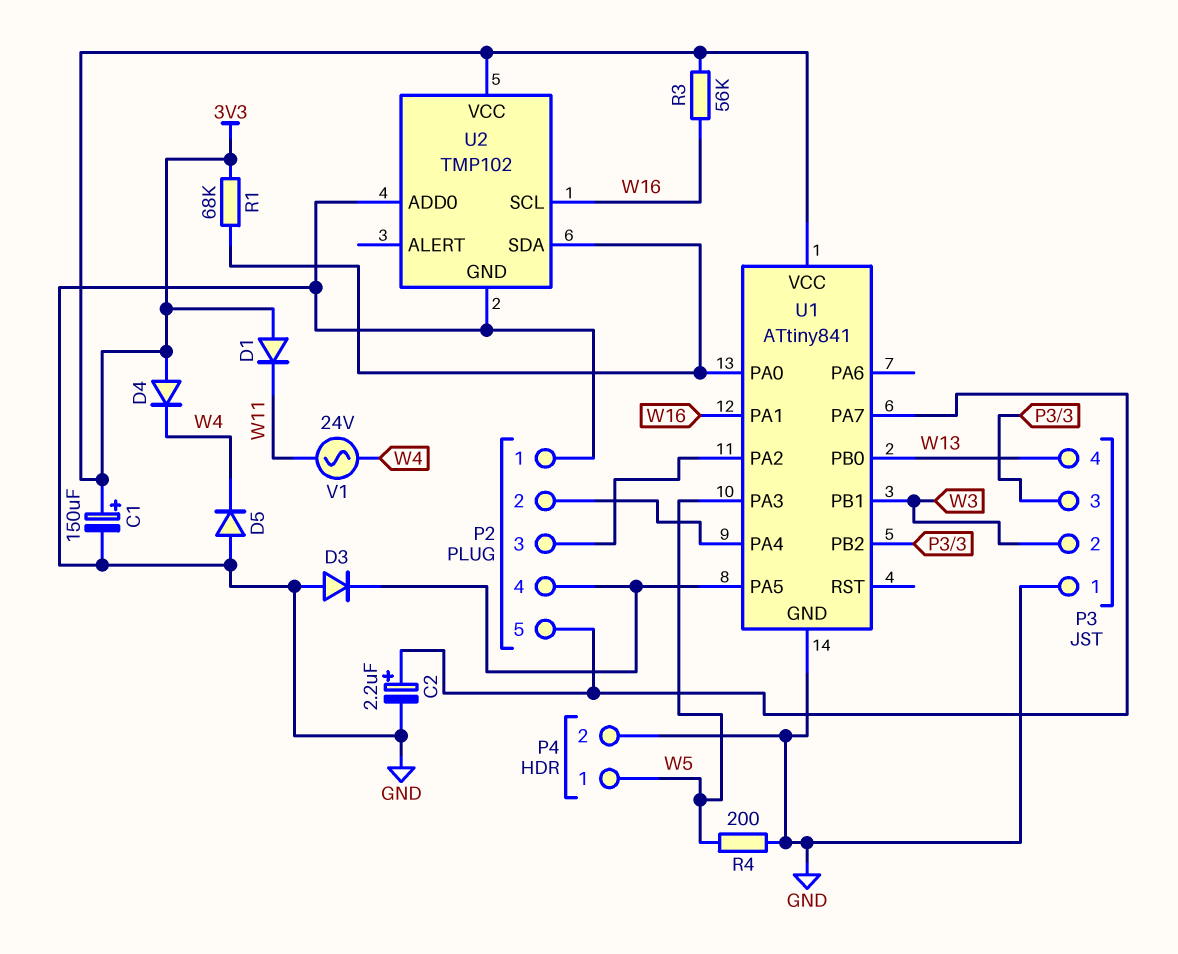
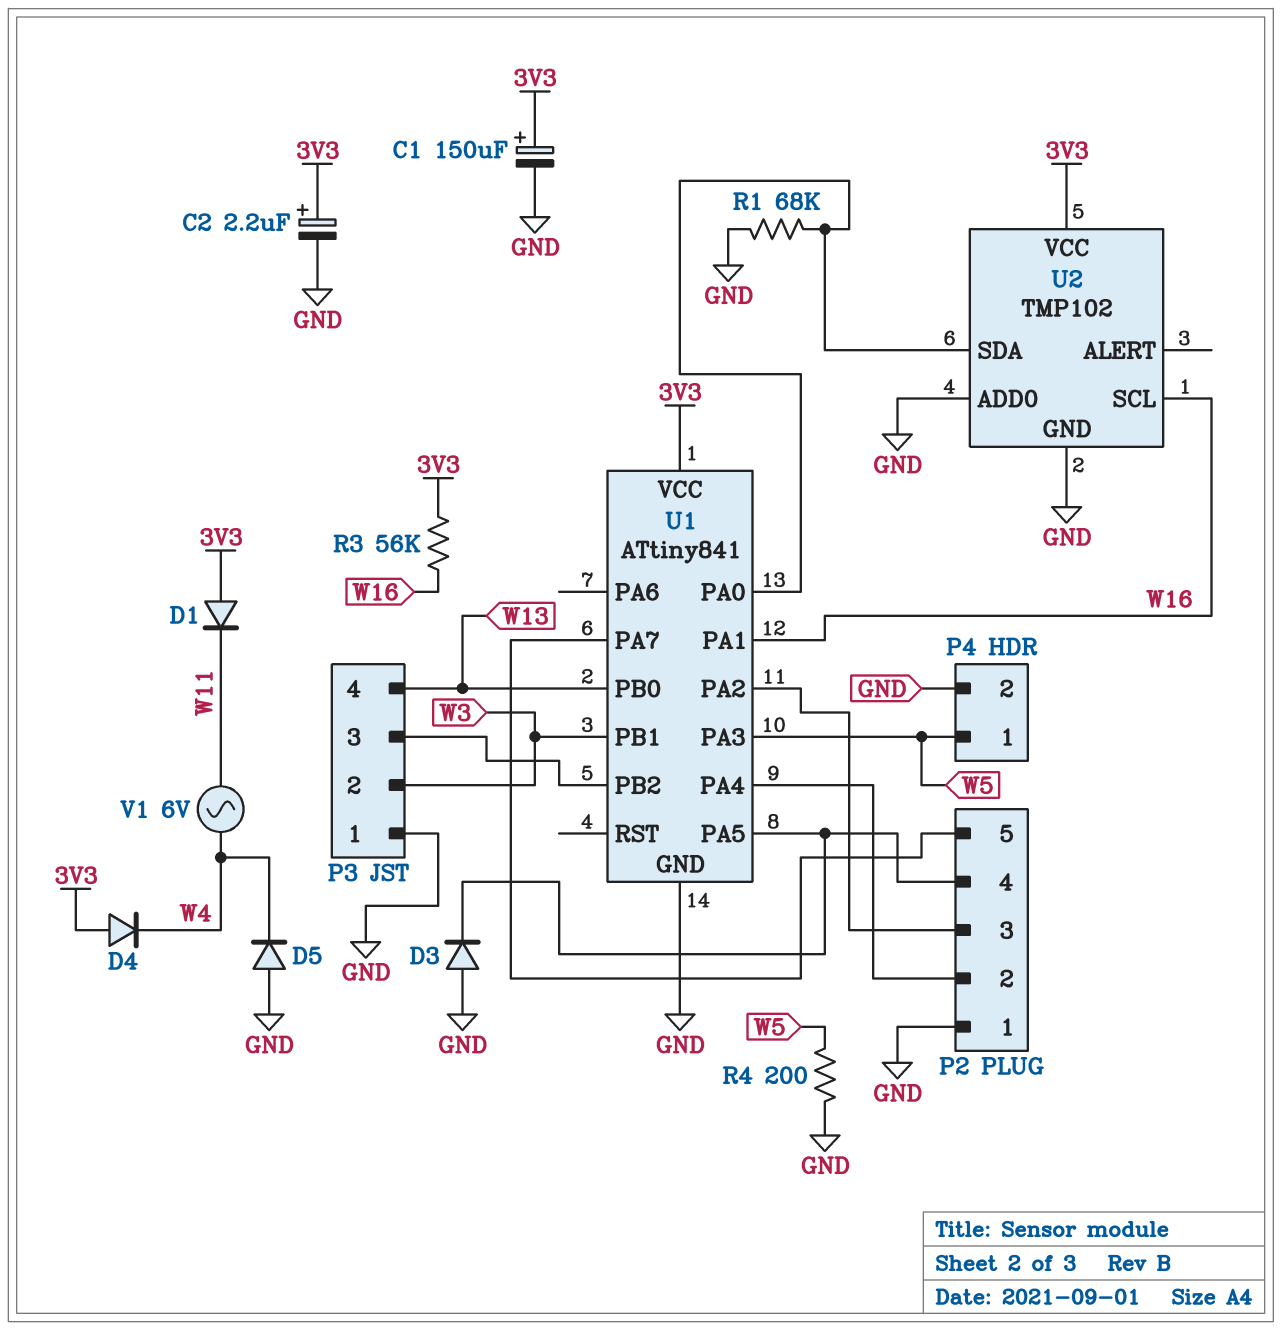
C2: 2.2uF (plus P2/5, minus GND) -> 2.2uF (plus 3V3, minus GND)
R1: 68k (3V3, U1/PA0) -> 68k (GND, U1/PA0)
V1: AC 24V (W4, W11) -> AC 6V (W4, W11)

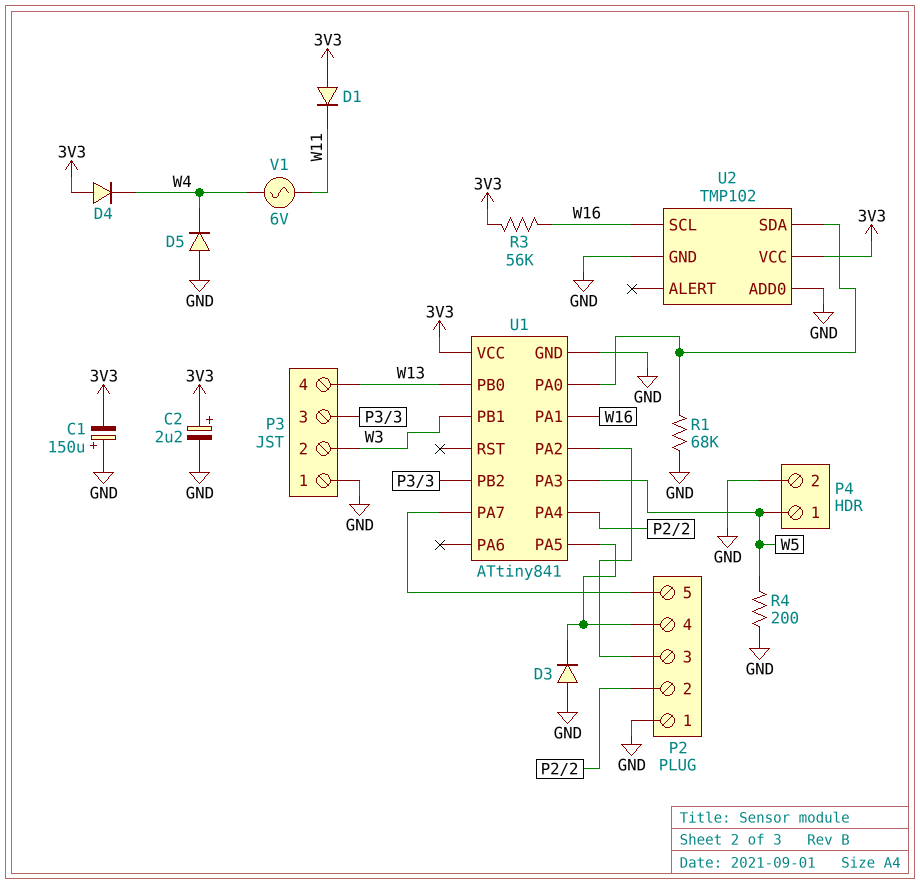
C1: 150uF (plus 3V3, minus GND) -> 150uF (plus GND, minus 3V3)

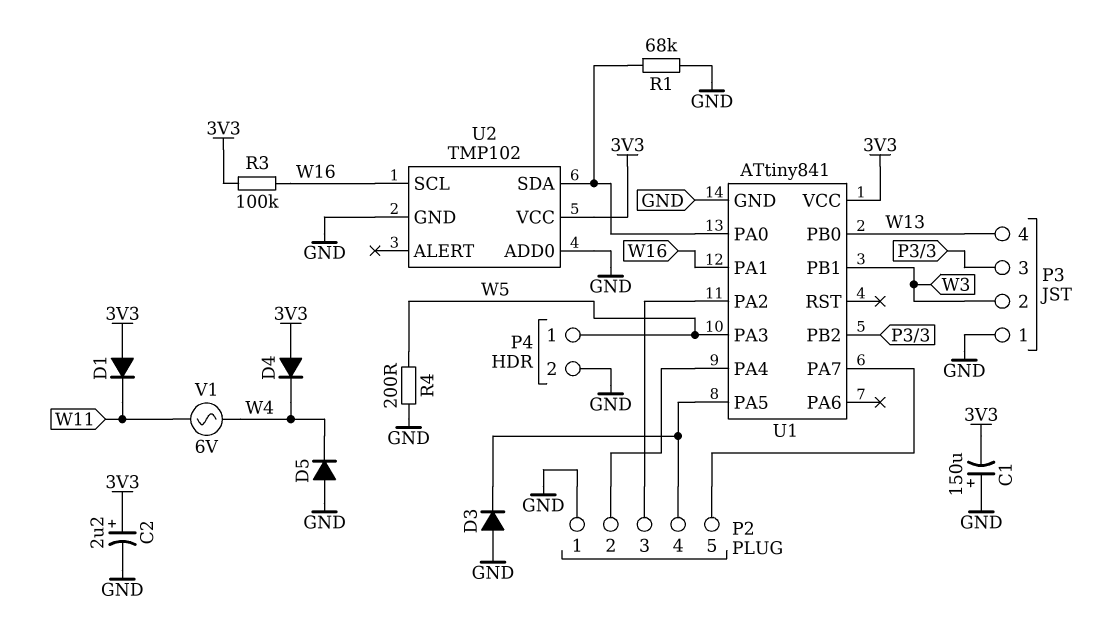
R3: 56k (3V3, W16) -> 100k (3V3, W16)

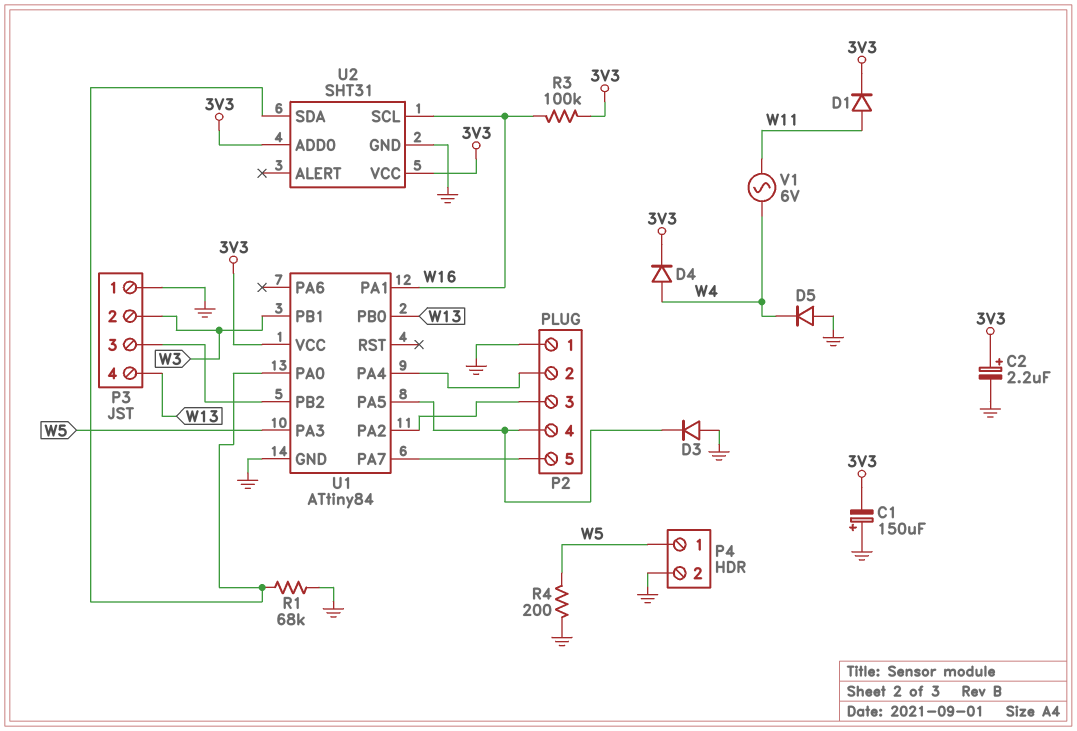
D1: diode (A 3V3, K W11) -> diode (A W11, K 3V3)
D4: diode (A 3V3, K W4) -> diode (A W4, K 3V3)
U1: ATtiny841 -> ATtiny84
U2: TMP102 -> SHT31
U2 pin ADD0: GND -> 3V3

